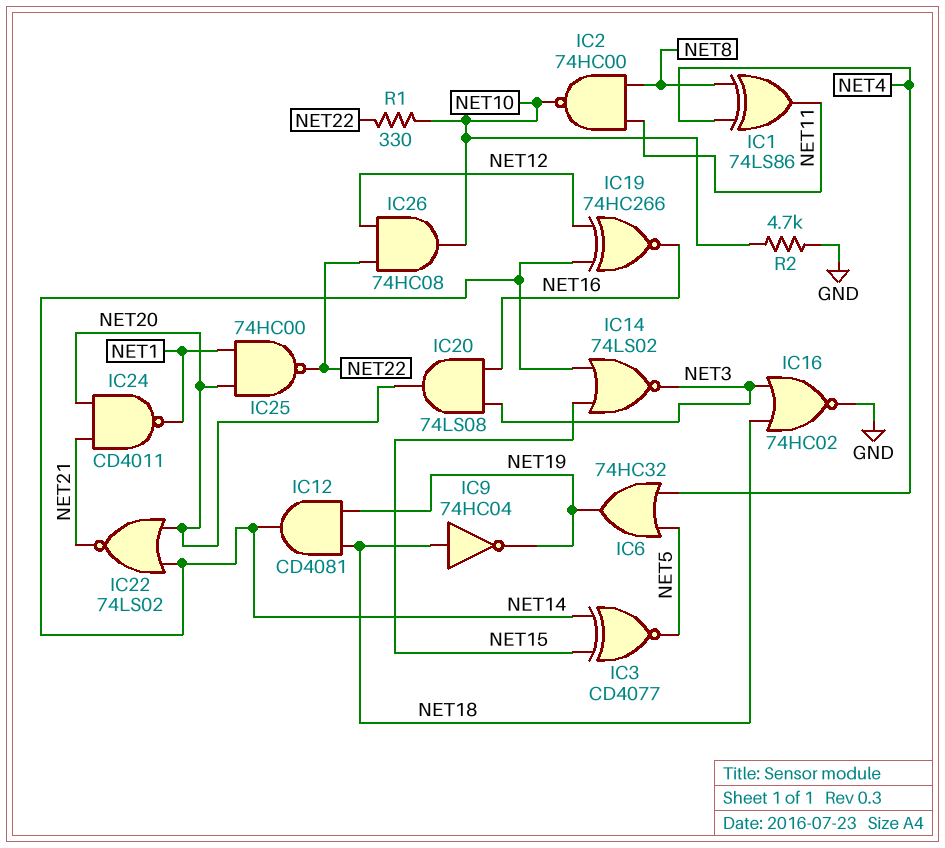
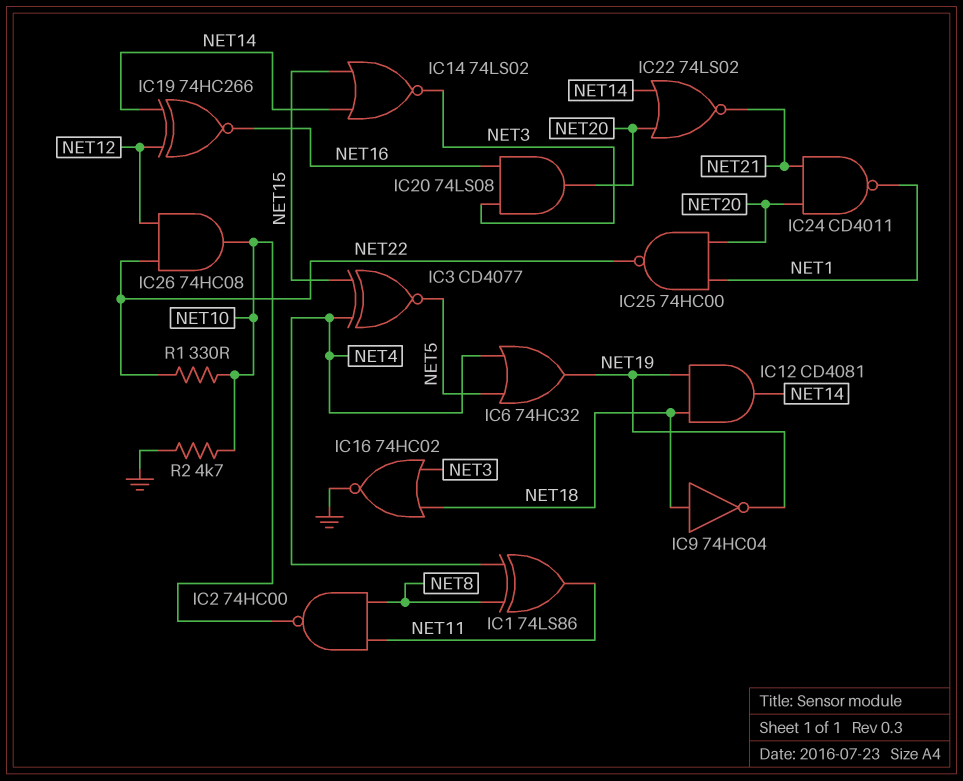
IC3: XNOR CD4077 (in NET14, in NET15, out NET5) -> XNOR CD4077 (in NET4, in NET15, out NET5)

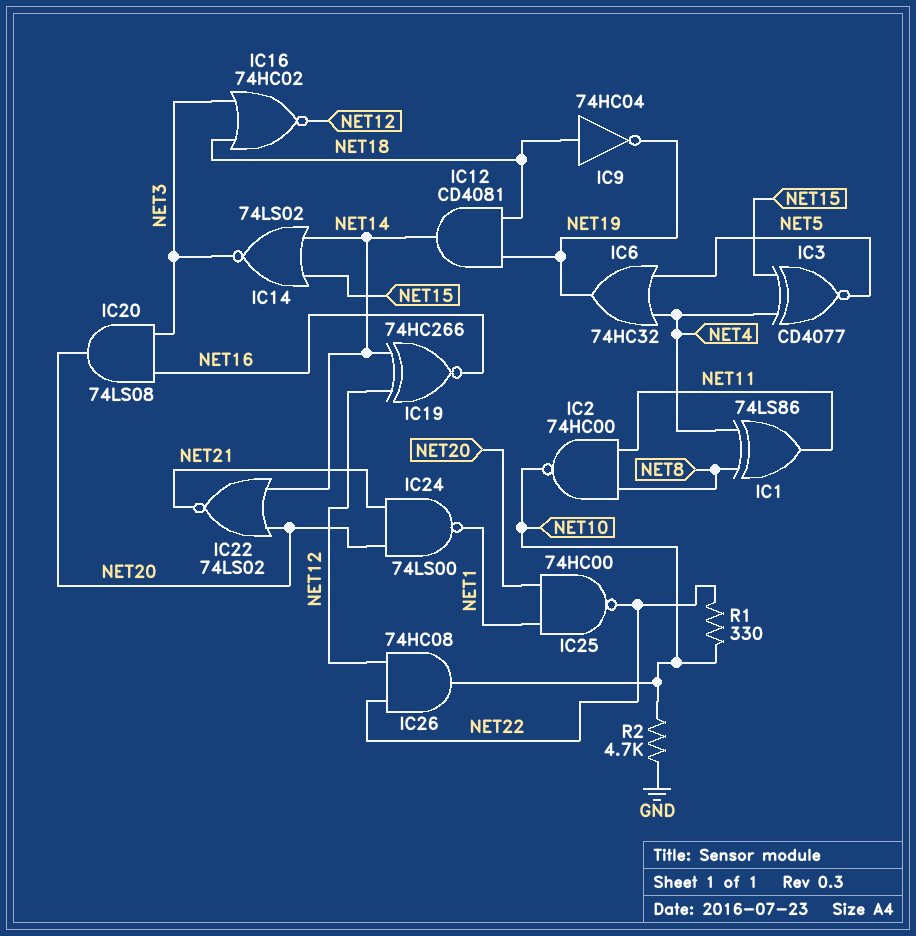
IC16: NOR 74HC02 (in NET3, in NET18, out GND) -> NOR 74HC02 (in NET3, in NET18, out NET12)
IC24: NAND CD4011 (in NET20, in NET21, out NET1) -> NAND 74LS00 (in NET20, in NET21, out NET1)

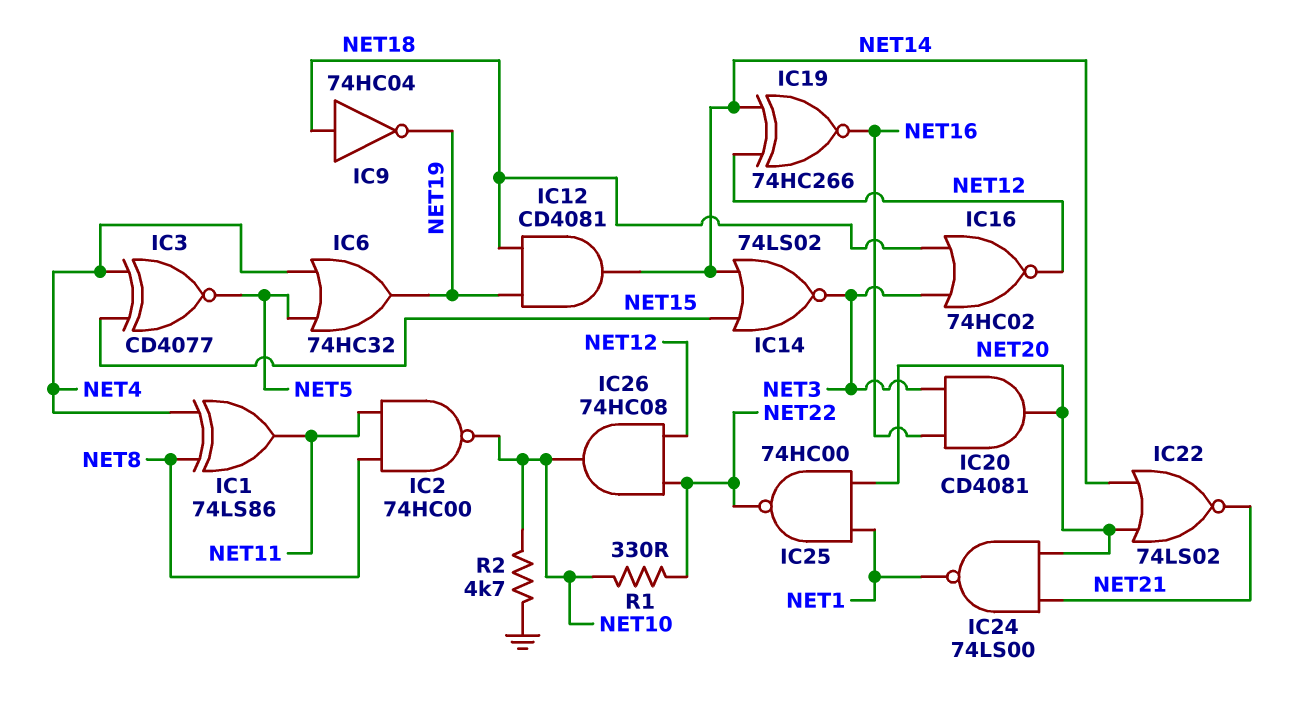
IC20: AND 74LS08 (in NET3, in NET16, out NET20) -> AND CD4081 (in NET3, in NET16, out NET20)

